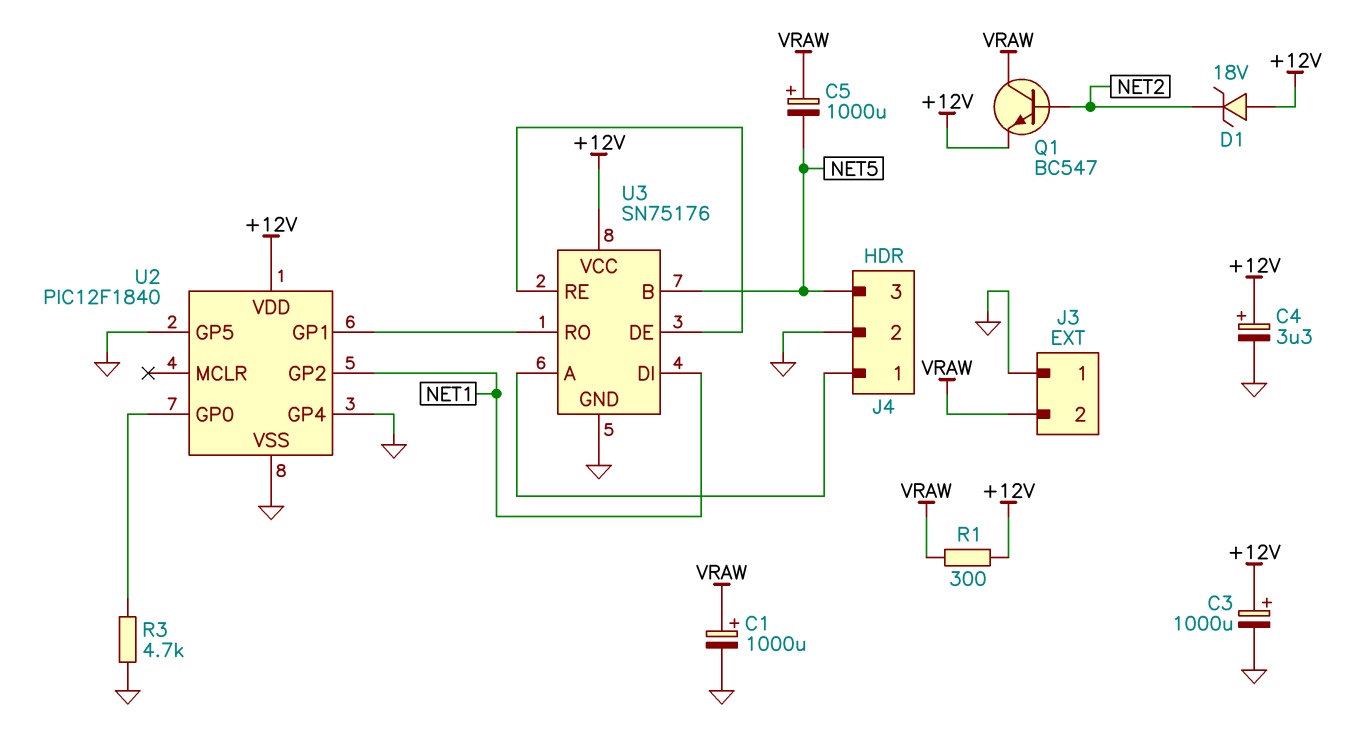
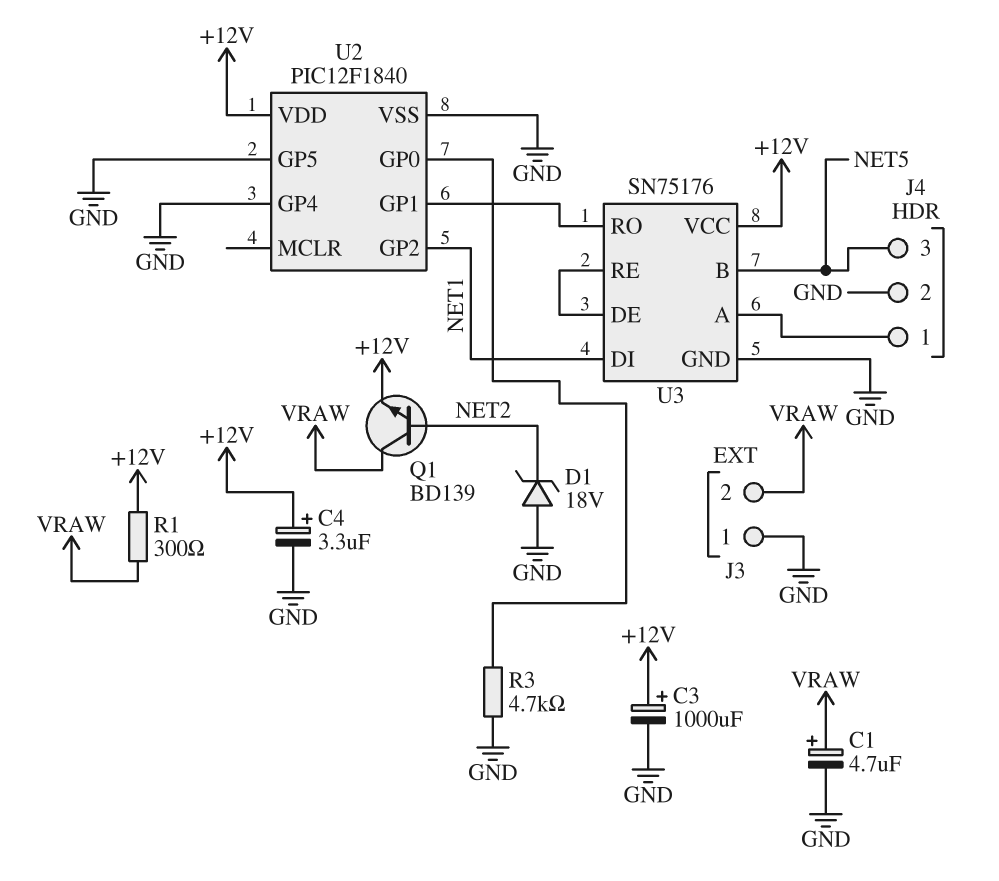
C1: 1000uF (plus VRAW, minus GND) -> 4.7uF (plus VRAW, minus GND)
C5: 1000uF (plus VRAW, minus NET5) -> none
D1: zener 18V (A +12V, K NET2) -> zener 18V (A GND, K NET2)
Q1: NPN BC547 (B NET2, C VRAW, E +12V) -> NPN BD139 (B NET2, C VRAW, E +12V)

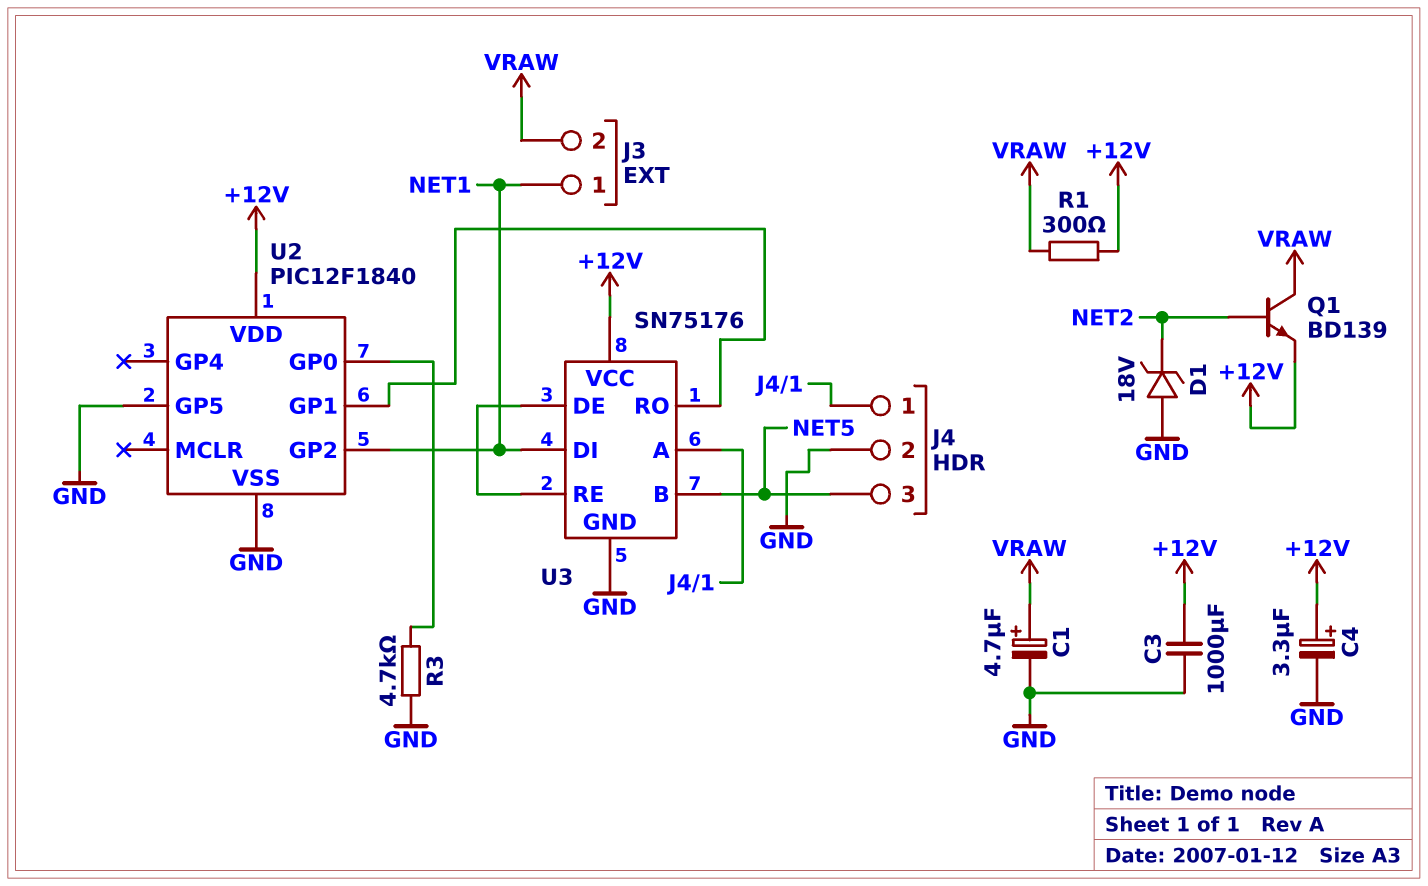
C3: 1000uF (plus +12V, minus GND) -> 1000uF (+12V, GND)
J3 pin 1: GND -> NET1
U2 pin GP4: GND -> none

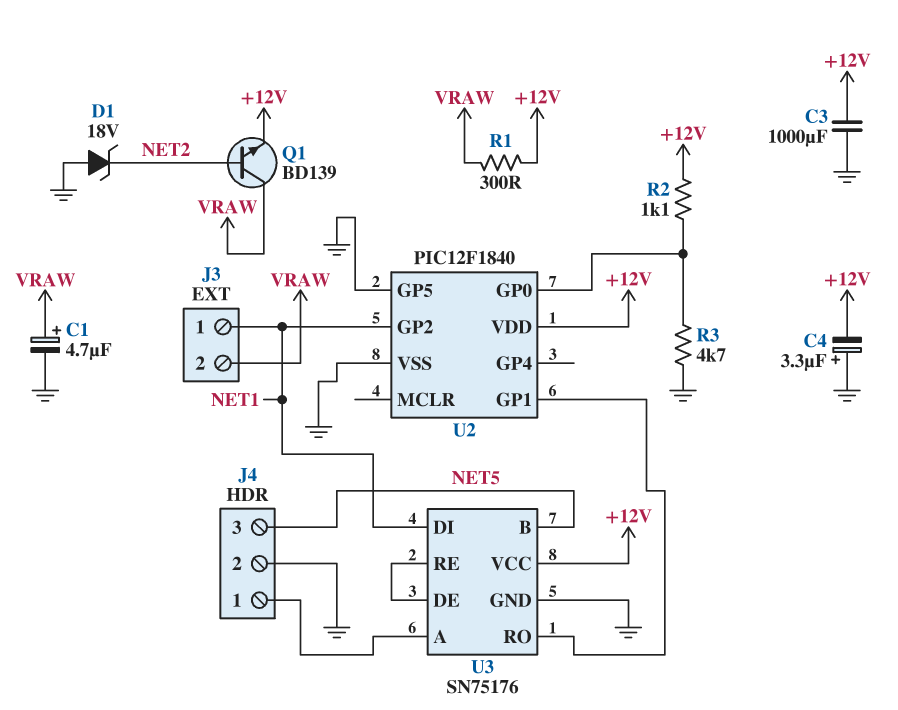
C4: 3.3uF (plus +12V, minus GND) -> 3.3uF (plus GND, minus +12V)
R2: none -> 1.1k (+12V, U2/GP0)

